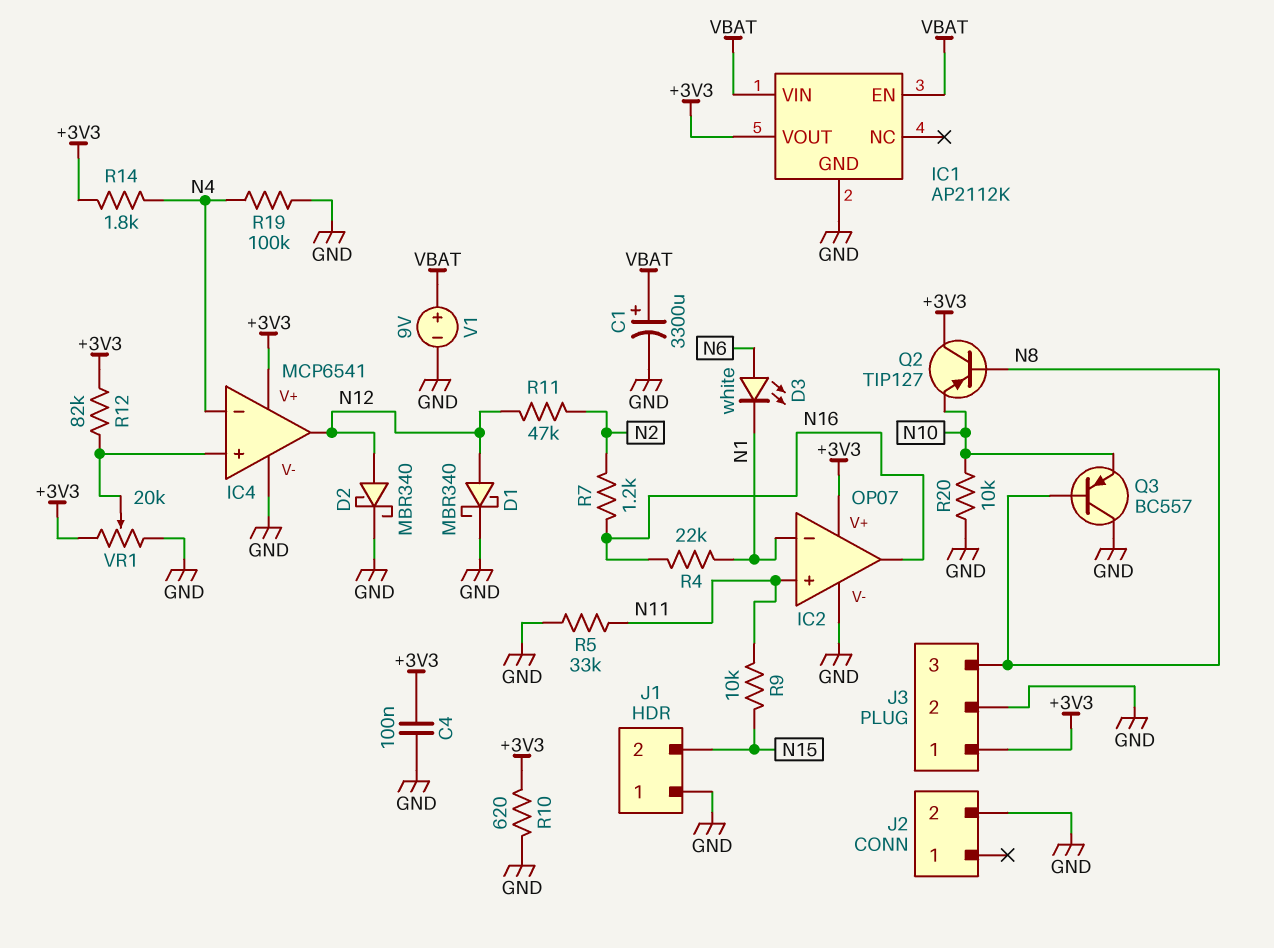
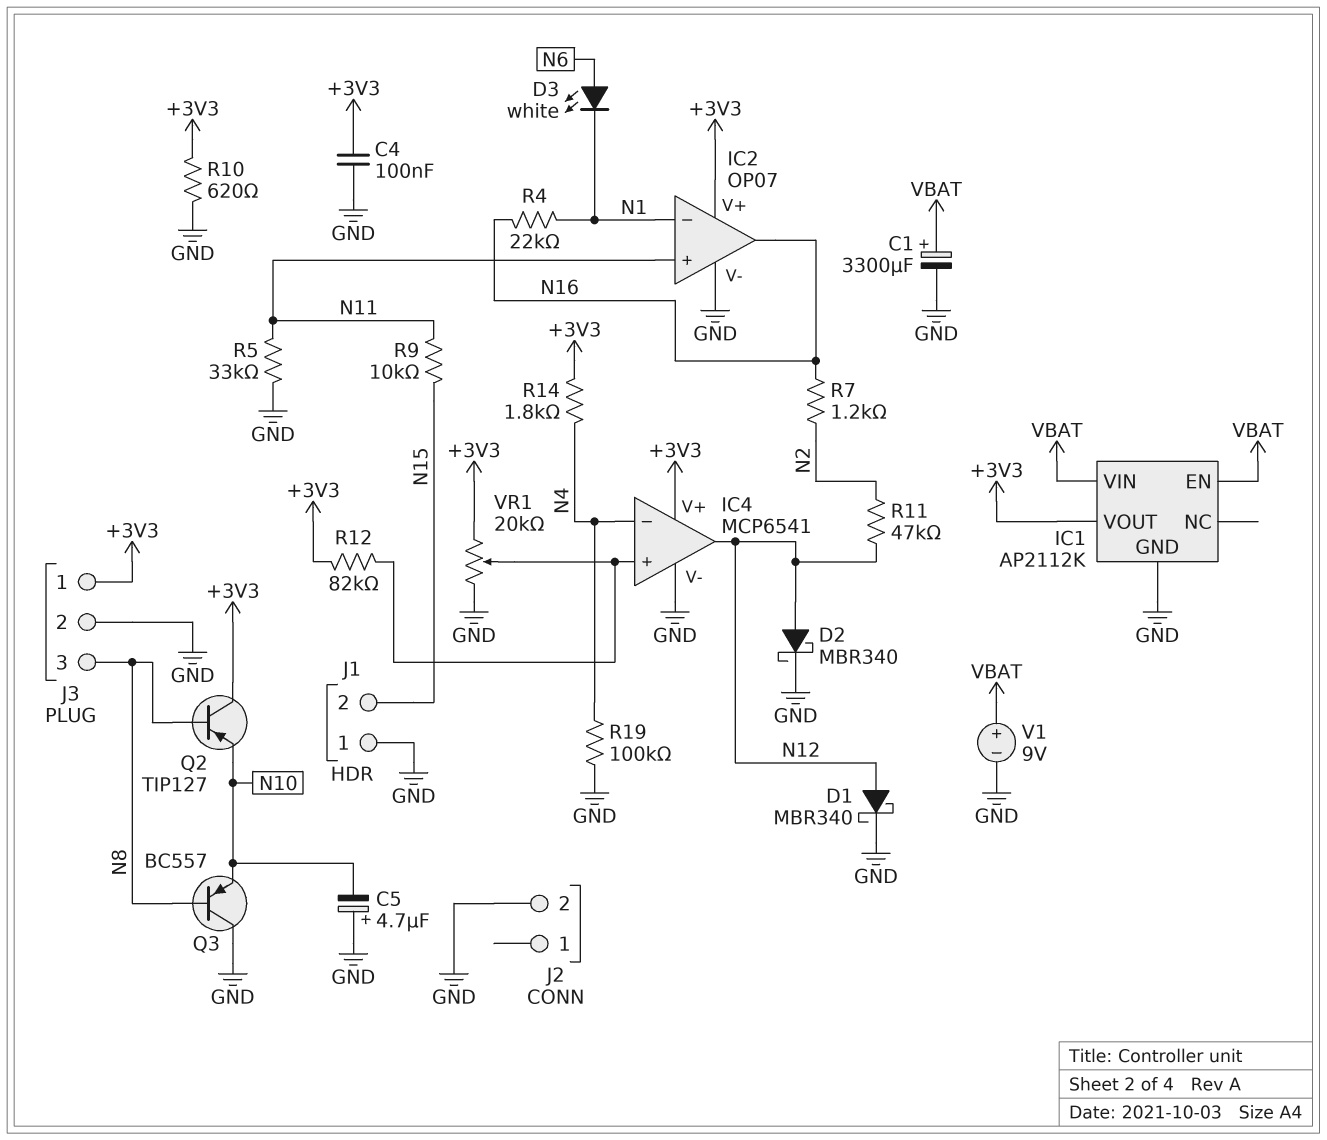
C5: none -> 4.7uF (plus GND, minus N10)
R20: 10k (GND, N10) -> none

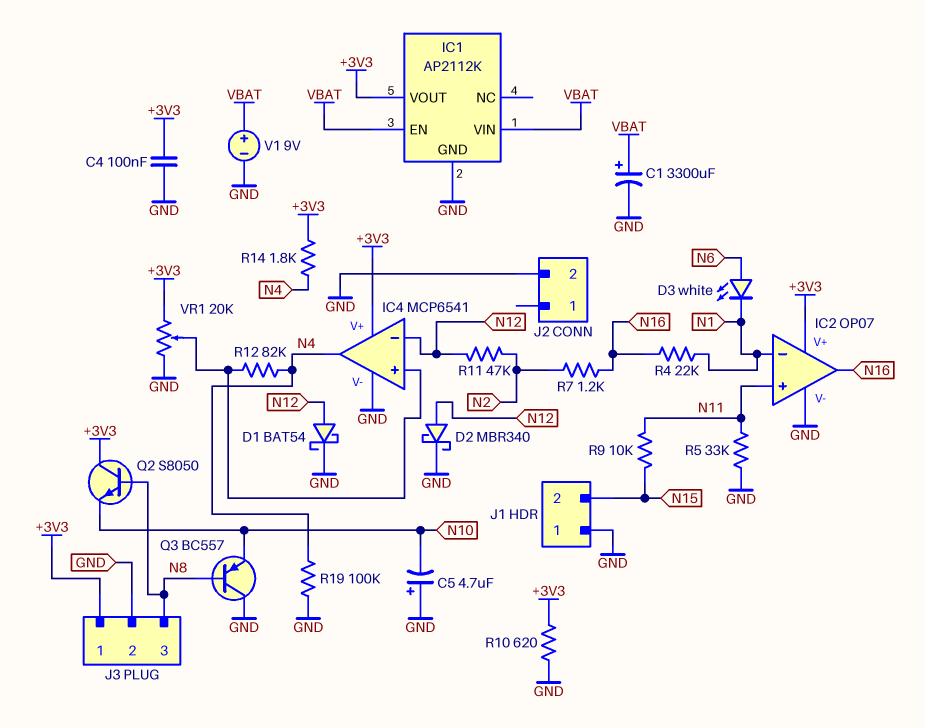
D1: schottky MBR340 (A N12, K GND) -> schottky BAT54 (A N12, K GND)
IC4 pin in-: N4 -> N12
IC4 pin out: N12 -> N4
Q2: PNP TIP127 (B N8, C +3V3, E N10) -> NPN S8050 (B N8, C +3V3, E N10)
R12: 82k (+3V3, IC4/in+) -> 82k (IC4/in+, N4)

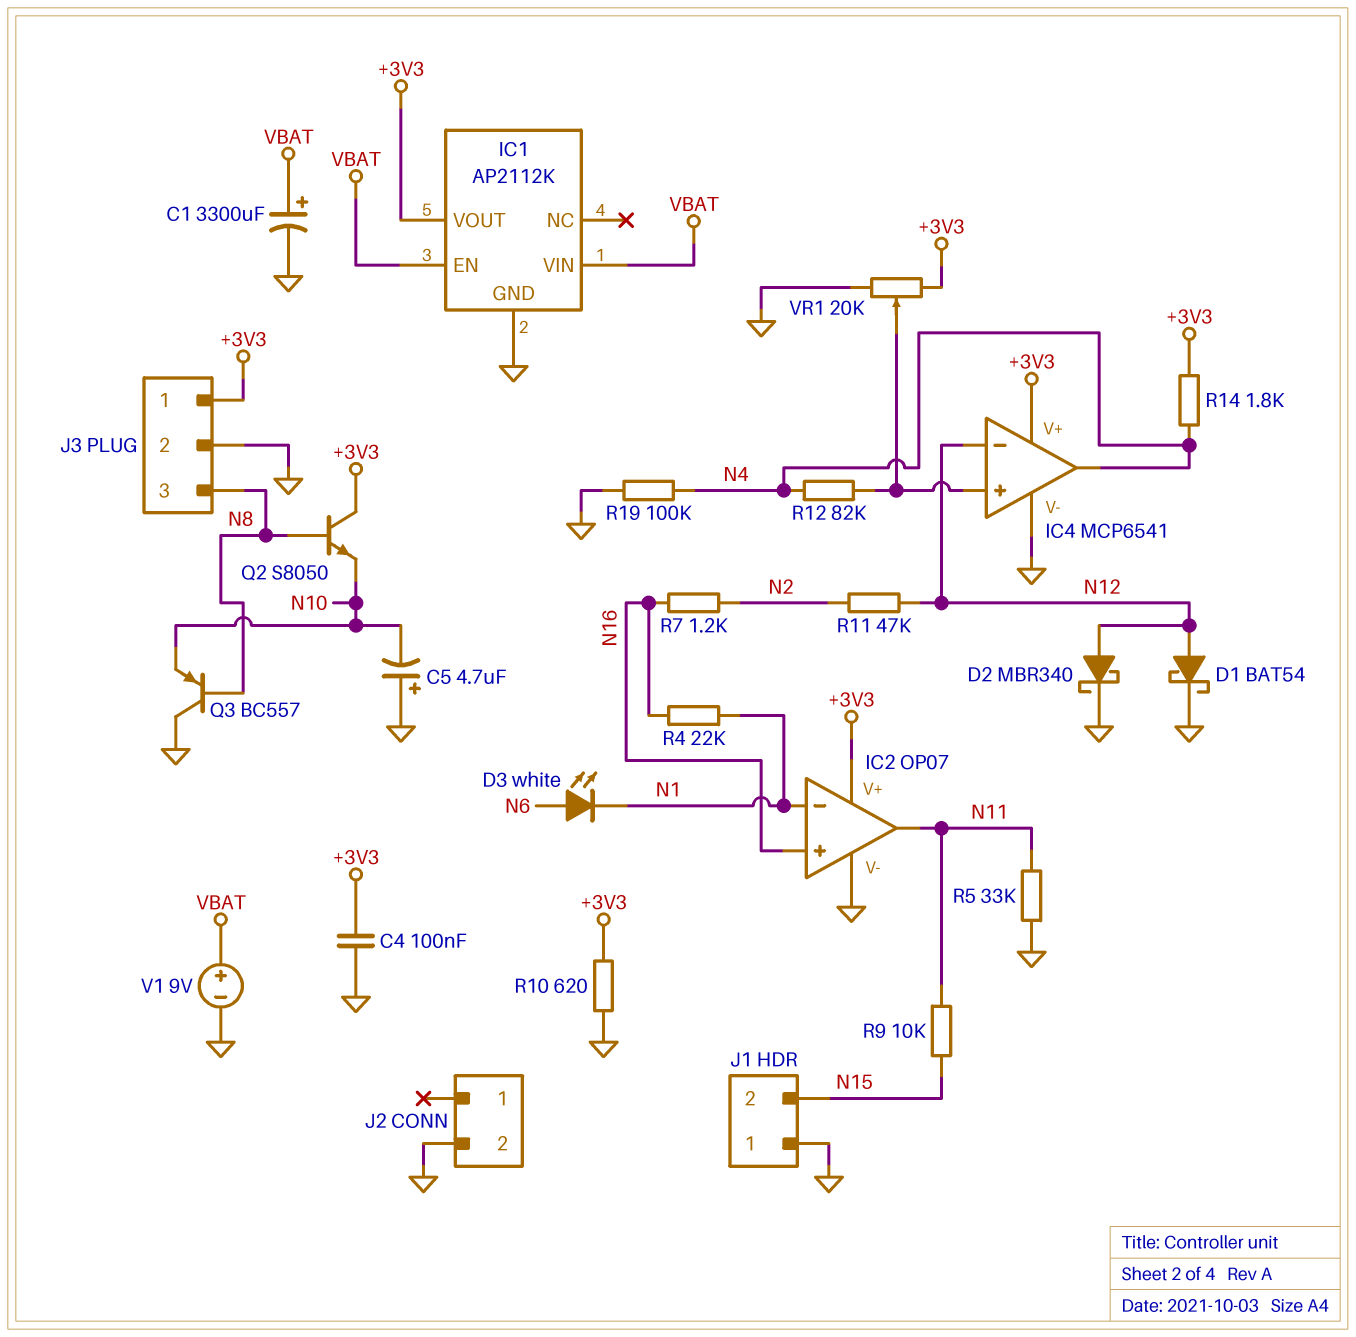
IC2 pin in+: N11 -> N16
IC2 pin out: N16 -> N11

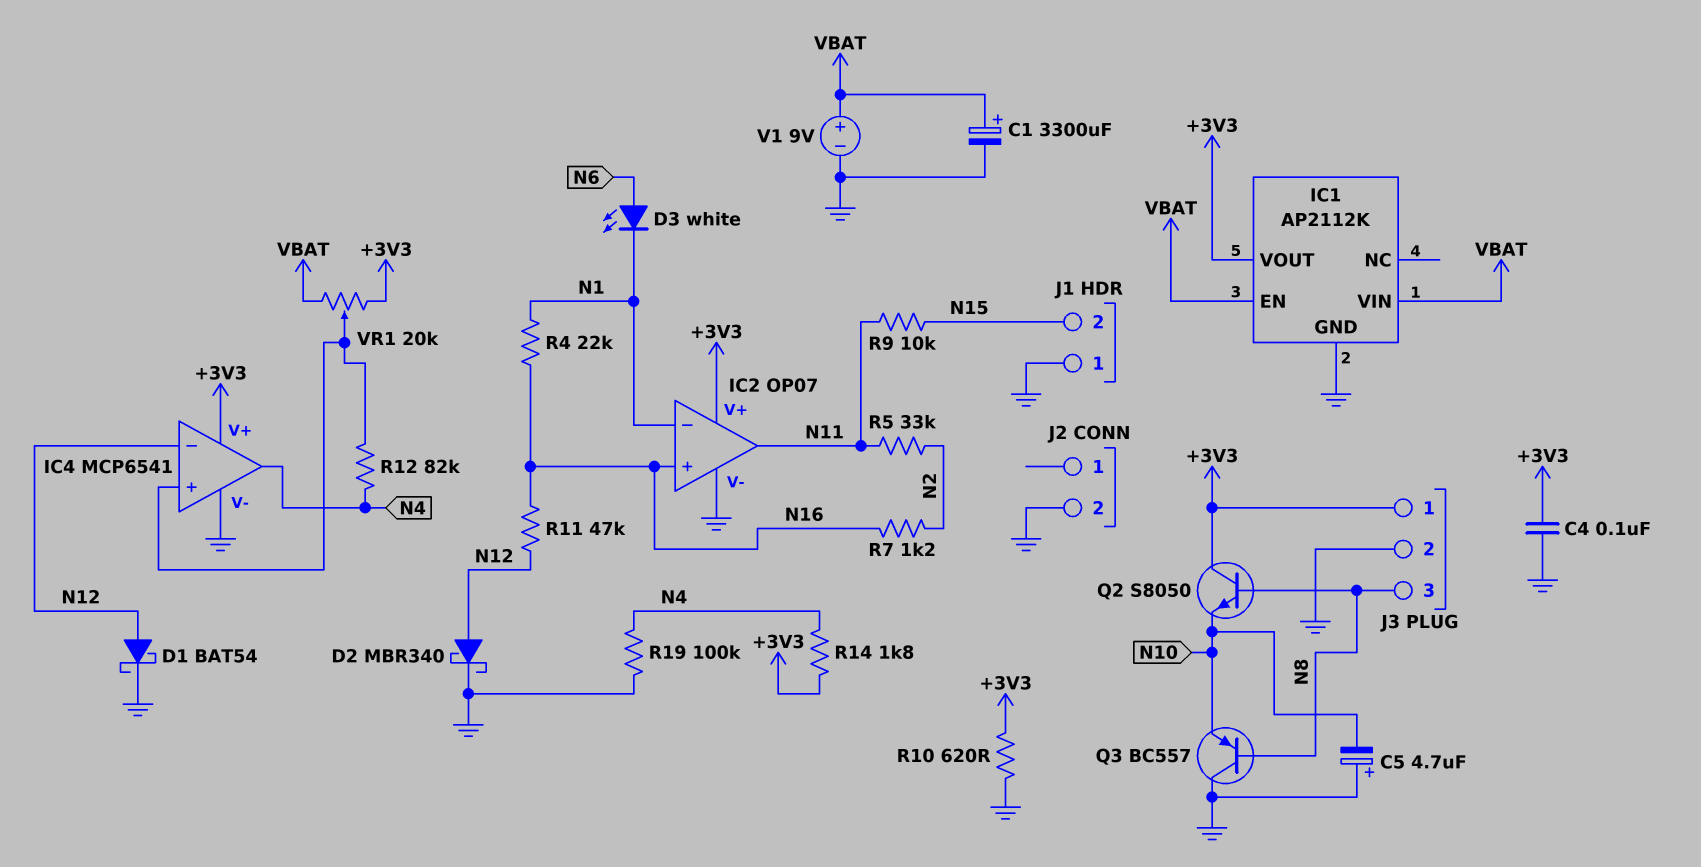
R5: 33k (GND, N11) -> 33k (N2, N11)
R11: 47k (N2, N12) -> 47k (N12, N16)
VR1: 20k (+3V3, GND, wiper IC4/in+) -> 20k (+3V3, VBAT, wiper IC4/in+)

